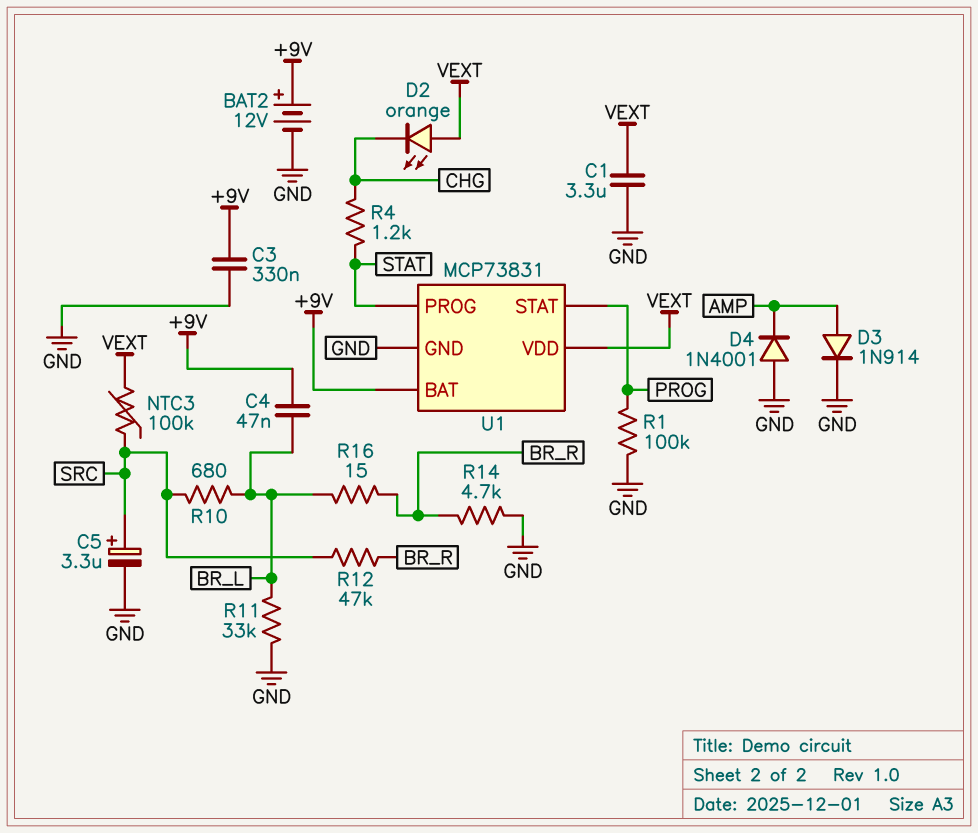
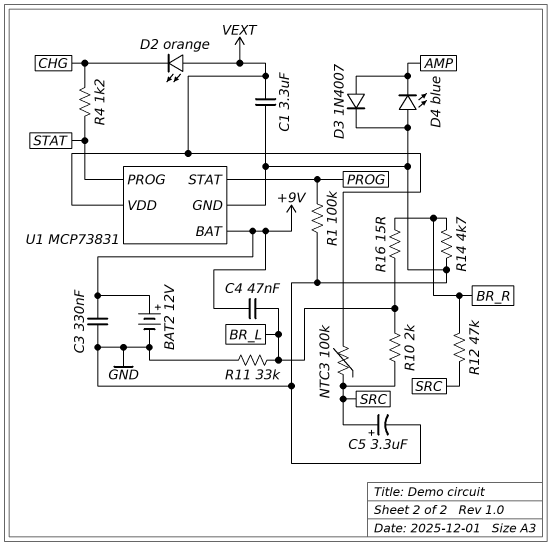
D3: diode 1N914 (A AMP, K GND) -> diode 1N4007 (A AMP, K GND)
D4: diode 1N4001 (A GND, K AMP) -> LED blue (A GND, K AMP)
R10: 680 (BR_L, SRC) -> 2k (BR_L, SRC)

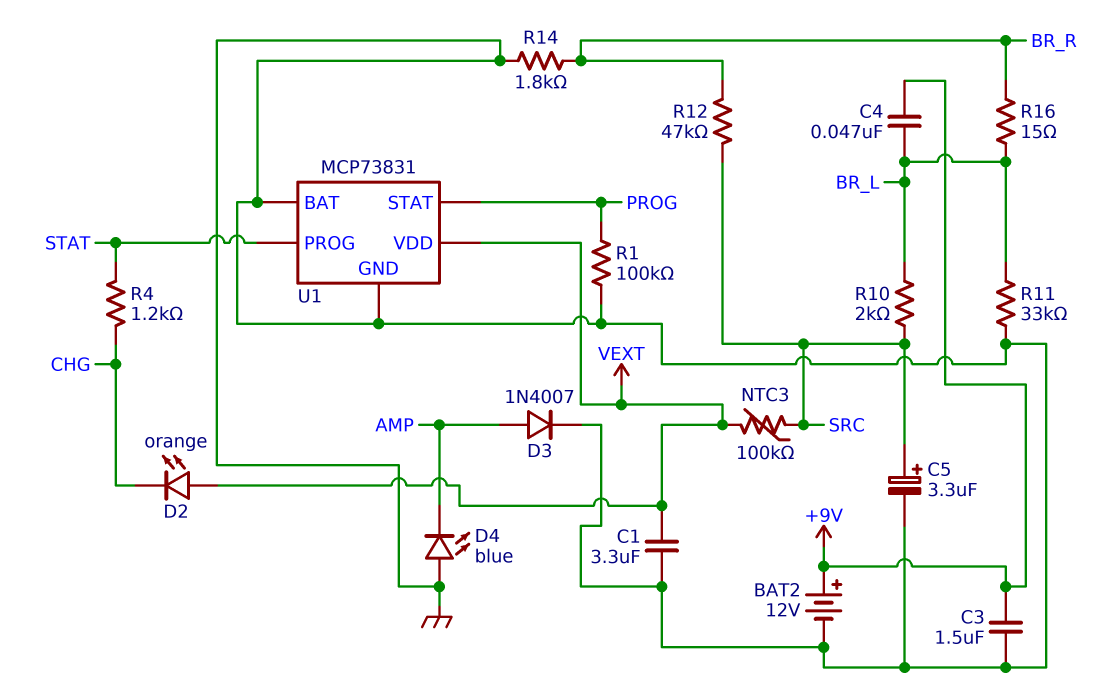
C3: 330nF (+9V, GND) -> 1.5uF (+9V, GND)
R14: 4.7k (BR_R, GND) -> 1.8k (BR_R, GND)
U1 pin BAT: +9V -> GND

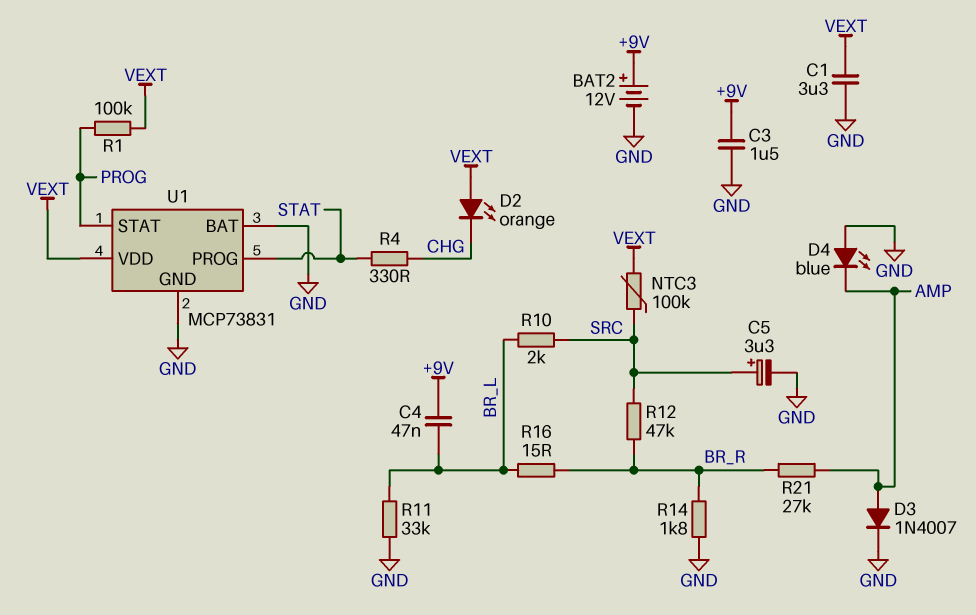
R1: 100k (GND, PROG) -> 100k (PROG, VEXT)
R4: 1.2k (CHG, STAT) -> 330 (CHG, STAT)
R21: none -> 27k (AMP, BR_R)

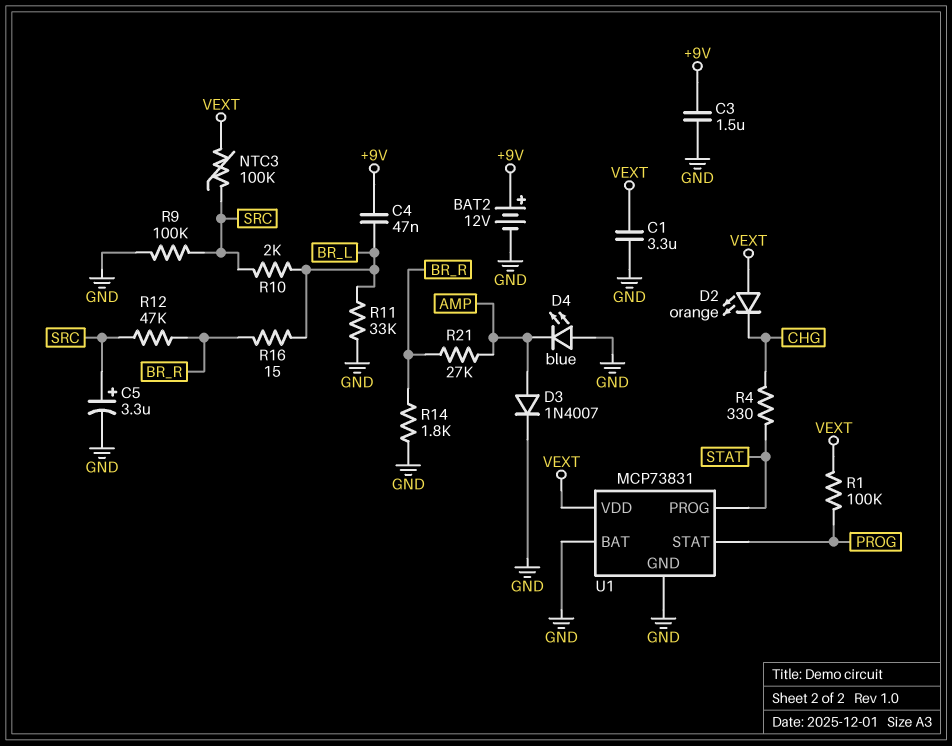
R9: none -> 100k (GND, SRC)

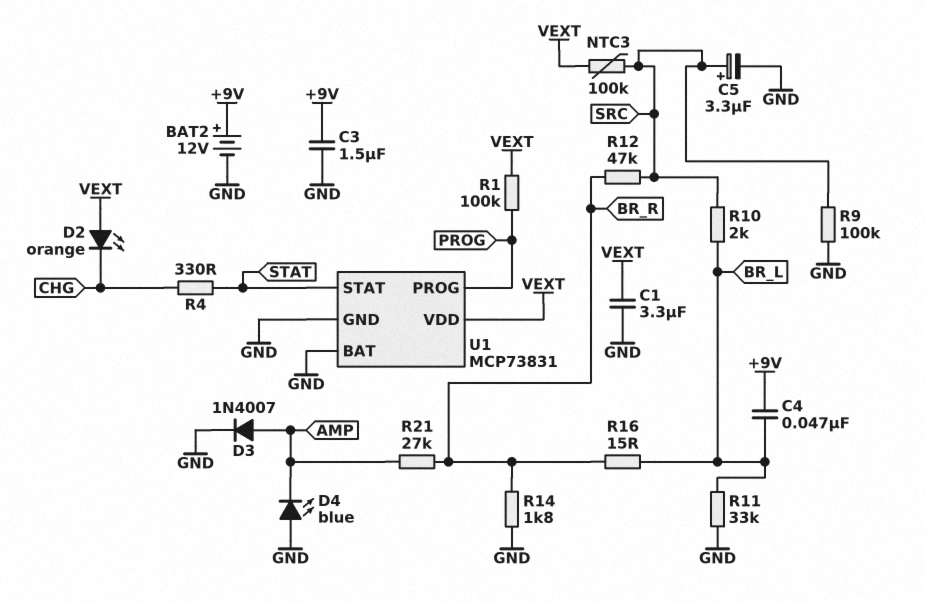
U1 pin PROG: STAT -> PROG
U1 pin STAT: PROG -> STAT

